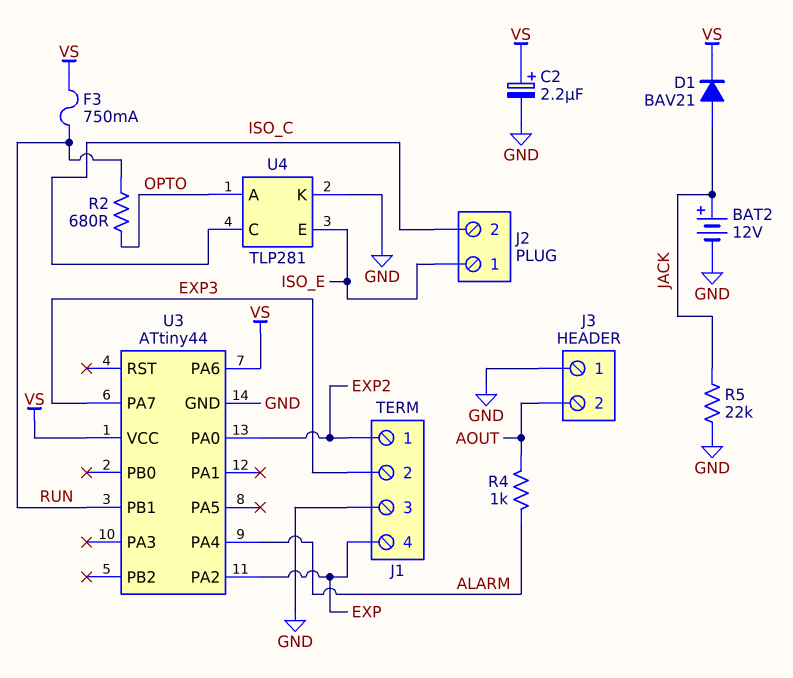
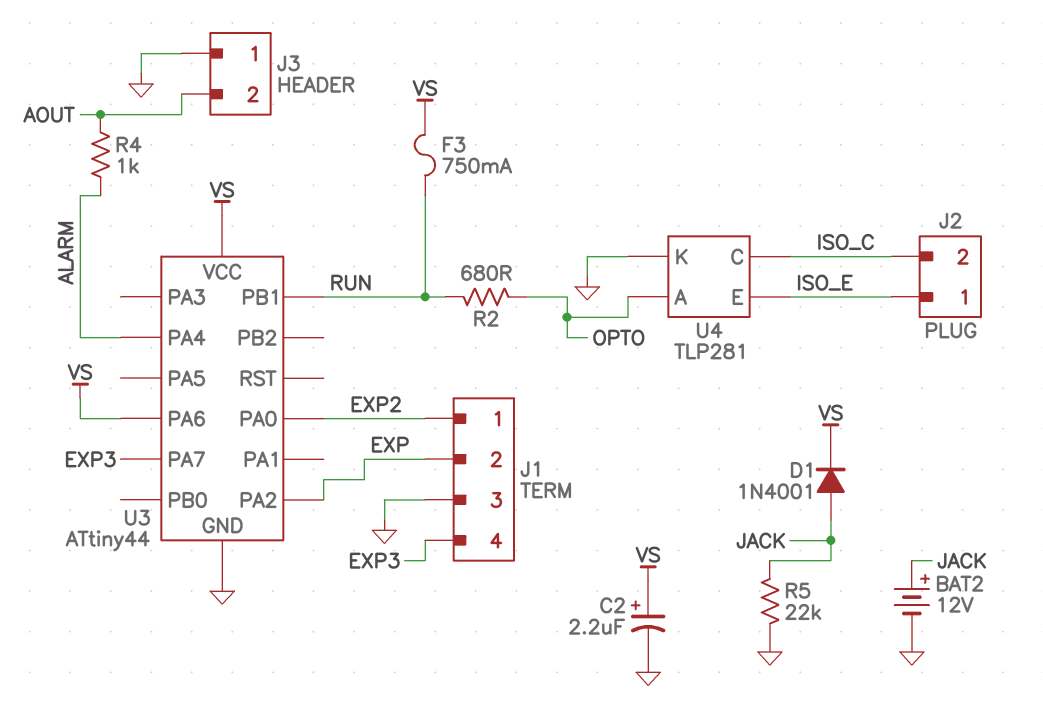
D1: diode BAV21 (A JACK, K VS) -> diode 1N4001 (A JACK, K VS)
J1 pin 2: EXP3 -> EXP
J1 pin 4: EXP -> EXP3

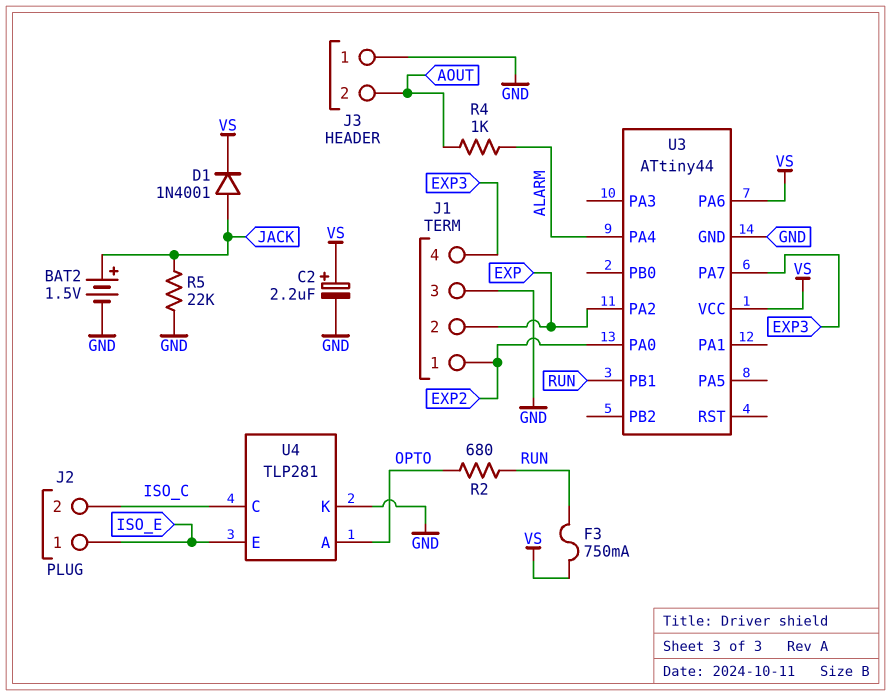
BAT2: 12V (plus JACK, minus GND) -> 1.5V (plus JACK, minus GND)

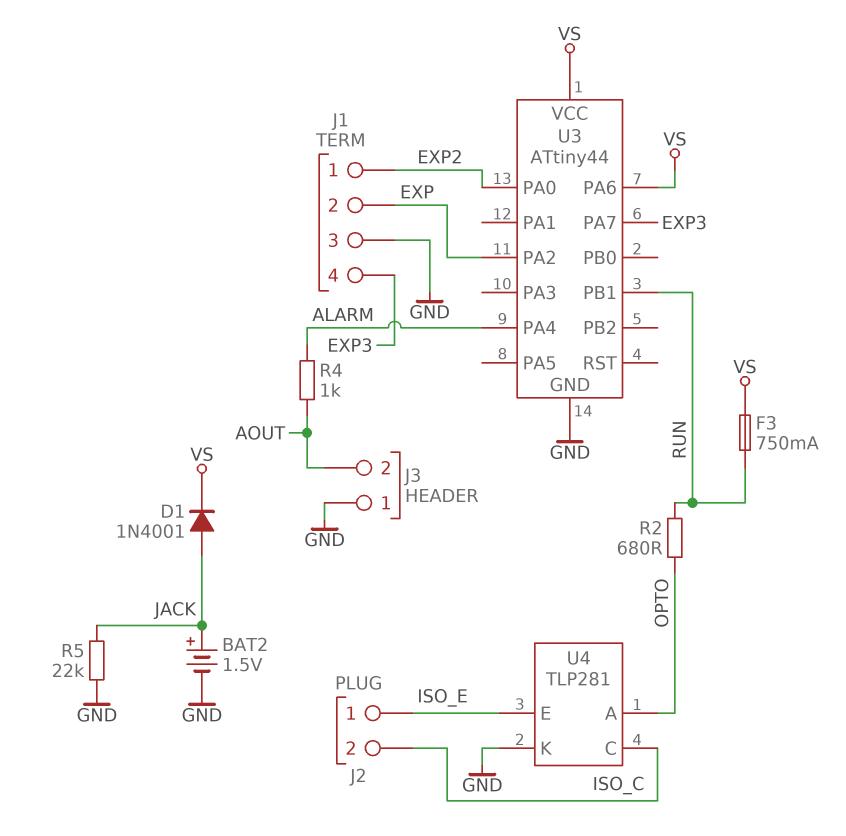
C2: 2.2uF (plus VS, minus GND) -> none

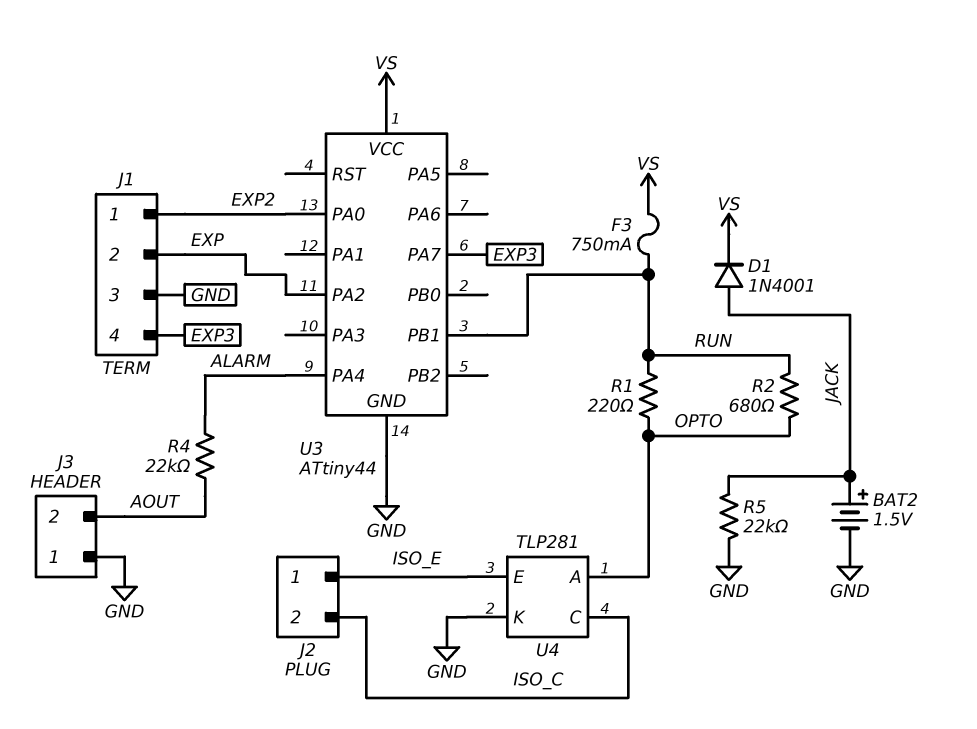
R1: none -> 220 (OPTO, RUN)
R4: 1k (ALARM, AOUT) -> 22k (ALARM, AOUT)
U3 pin PA6: VS -> none

